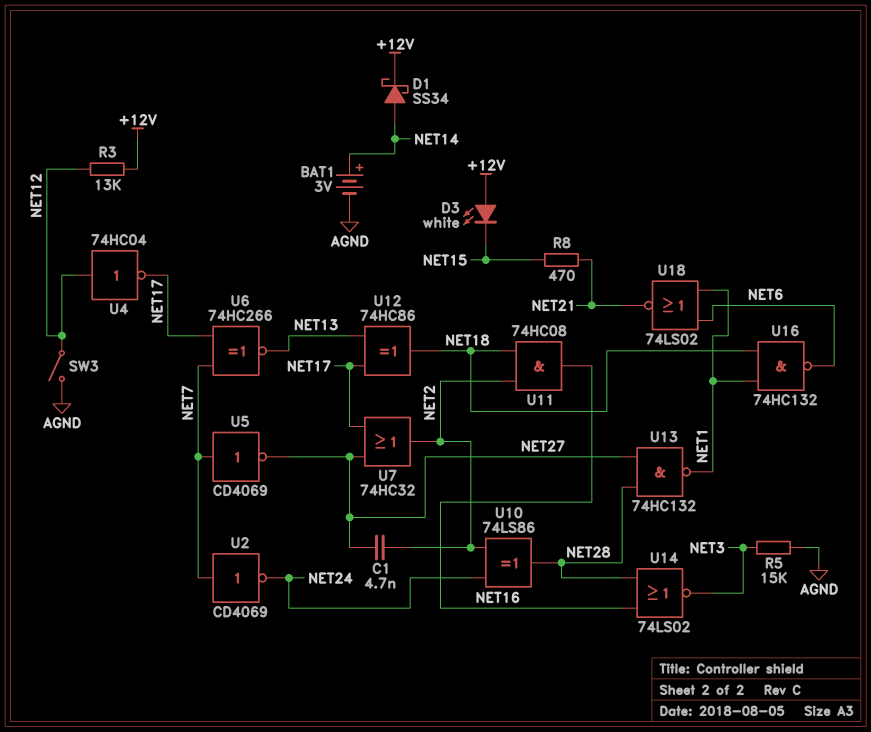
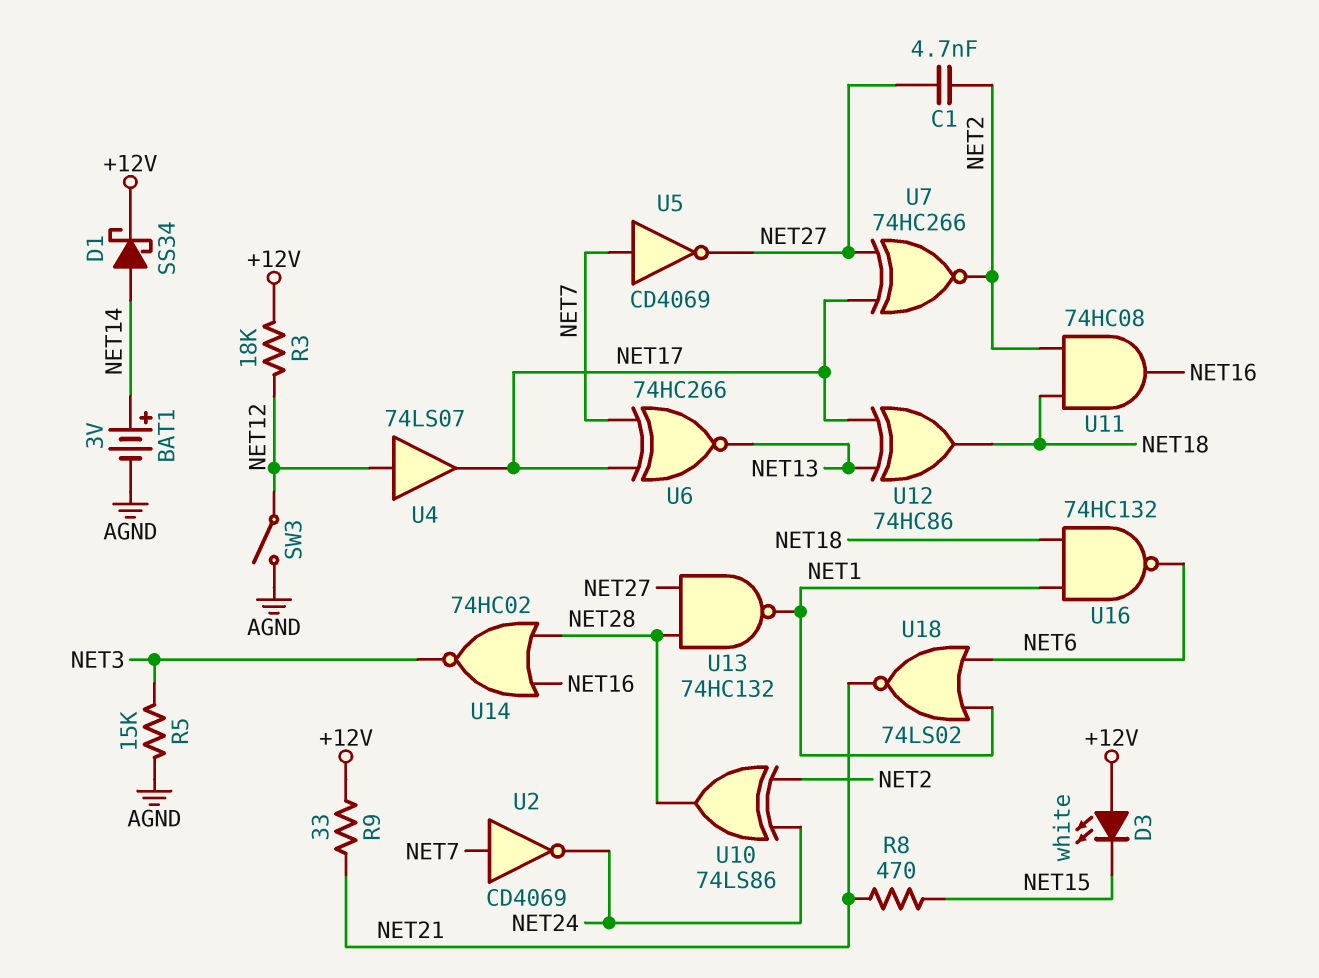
R3: 13k (+12V, NET12) -> 18k (+12V, NET12)
R9: none -> 33 (+12V, NET21)
U4: NOT 74HC04 (in NET12, out NET17) -> buffer 74LS07 (in NET12, out NET17)
U7: OR 74HC32 (in NET17, in NET27, out NET2) -> XNOR 74HC266 (in NET17, in NET27, out NET2)
U14: NOR 74LS02 (in NET16, in NET28, out NET3) -> NOR 74HC02 (in NET16, in NET28, out NET3)

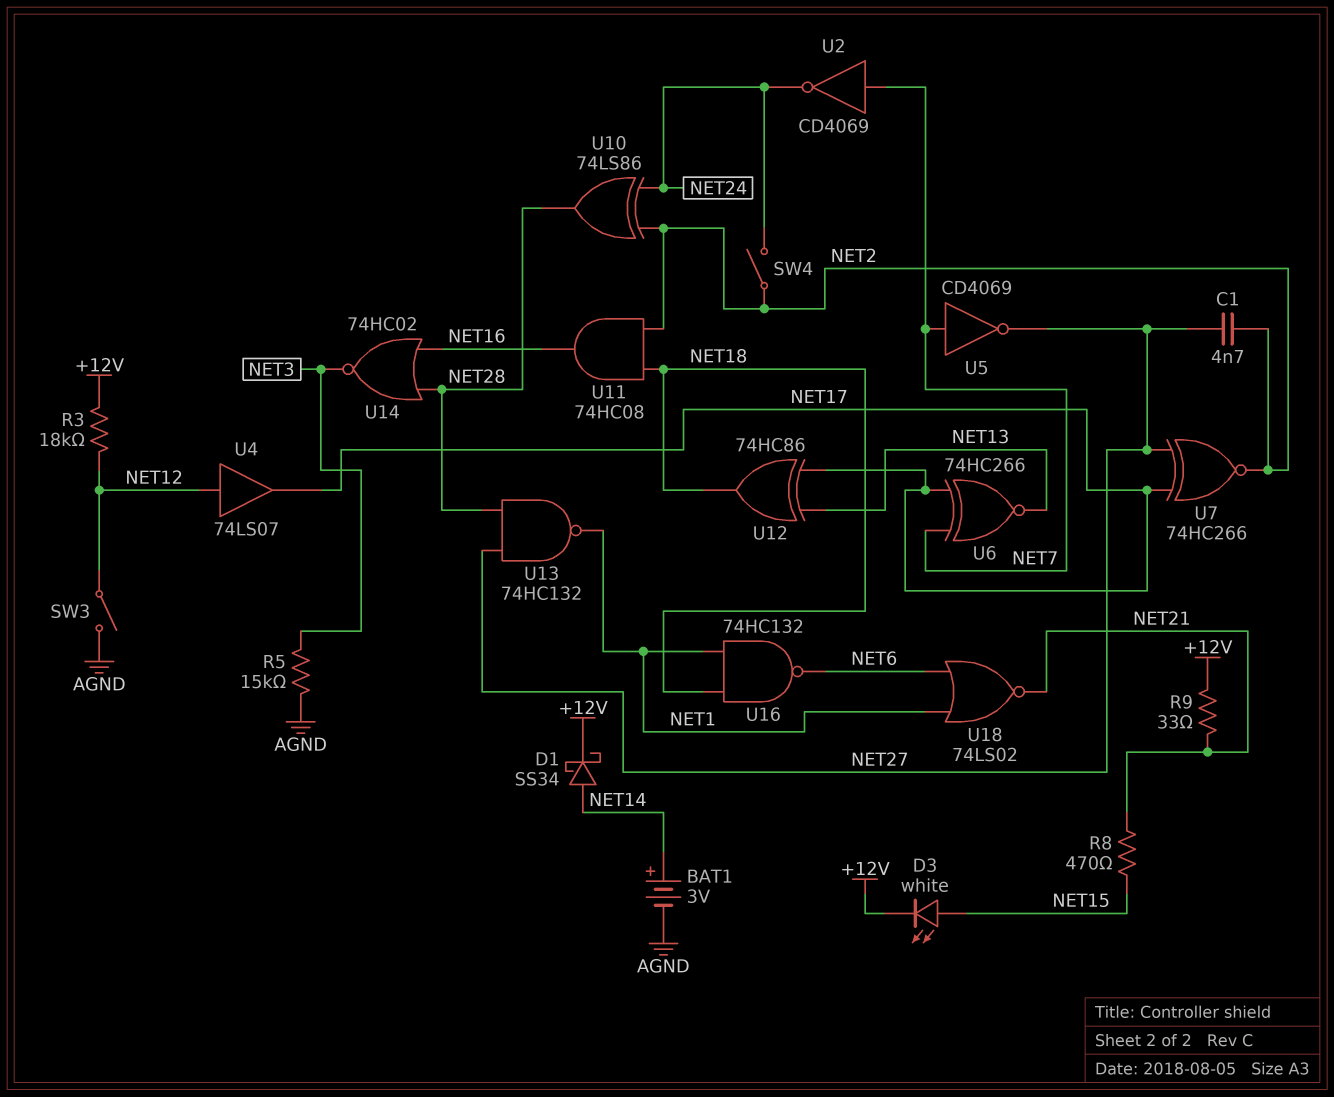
D3: LED white (A +12V, K NET15) -> LED white (A NET15, K +12V)
SW4: none -> switch (NET2, NET24)

